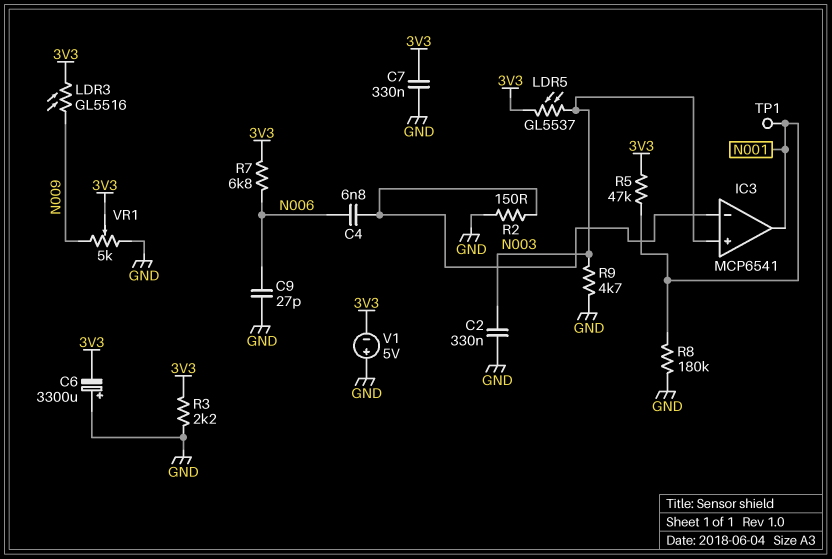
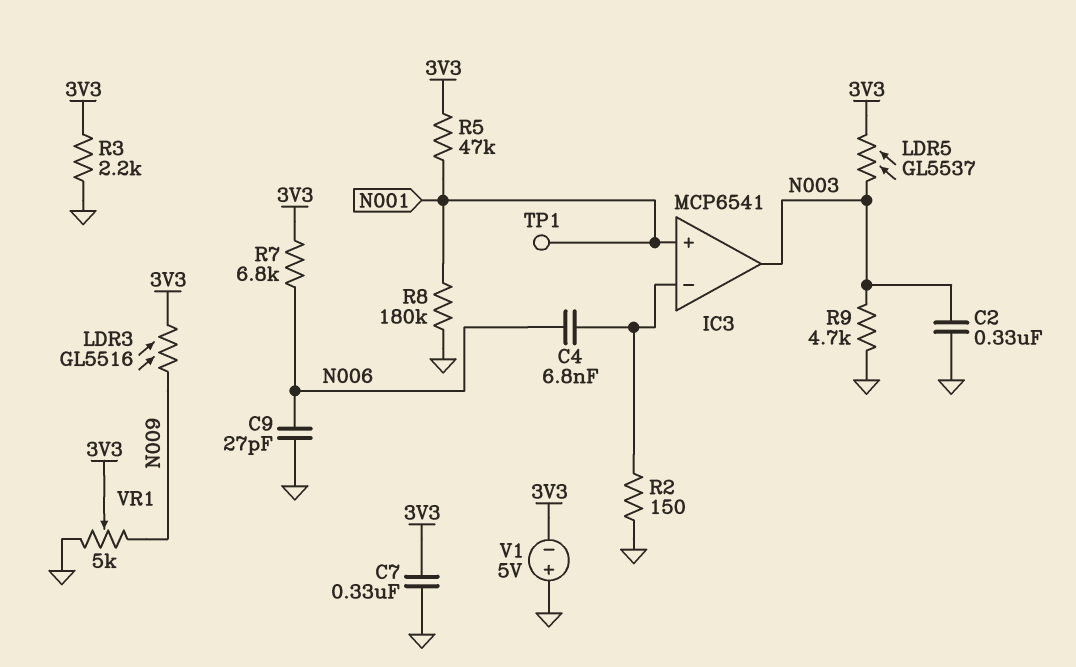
C6: 3300uF (plus GND, minus 3V3) -> none
IC3 pin in+: N003 -> N001
IC3 pin out: N001 -> N003

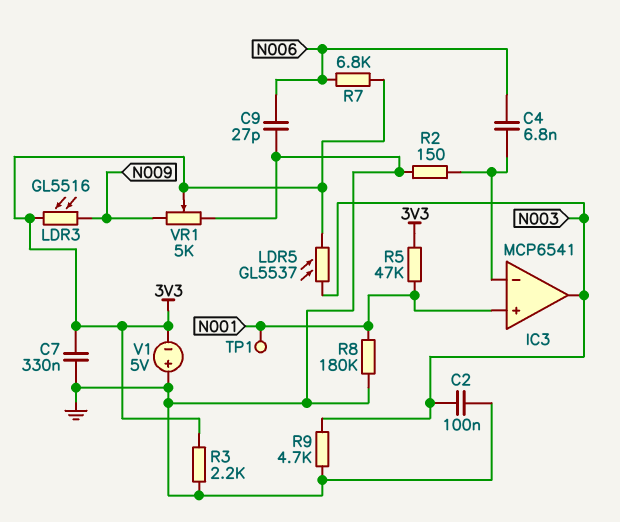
C2: 330nF (GND, N003) -> 100nF (GND, N003)

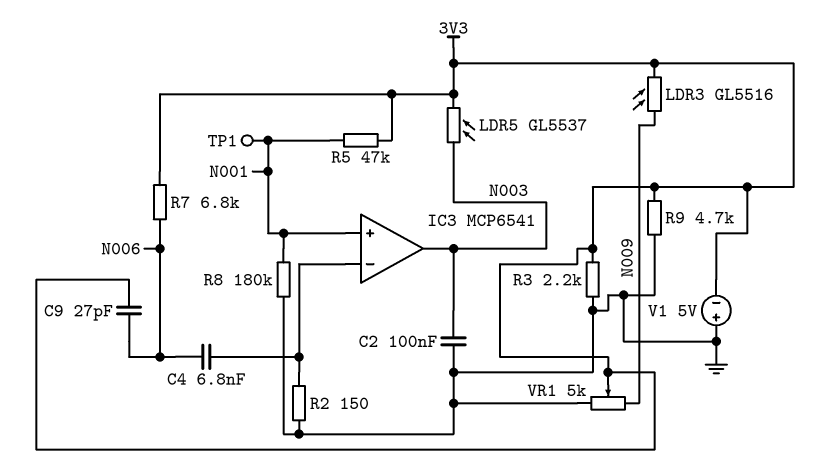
C7: 330nF (3V3, GND) -> none
C9: 27pF (GND, N006) -> 27pF (3V3, N006)
R9: 4.7k (GND, N003) -> 4.7k (3V3, GND)

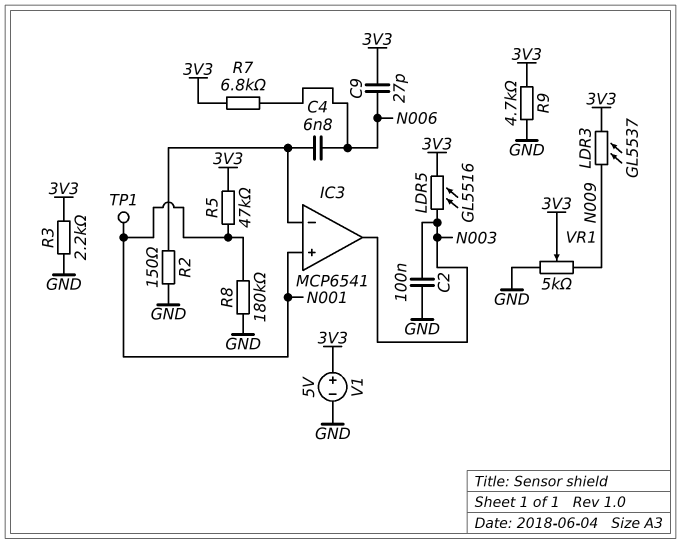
LDR3: GL5516 (3V3, N009) -> GL5537 (3V3, N009)
LDR5: GL5537 (3V3, N003) -> GL5516 (3V3, N003)
V1: 5V (plus GND, minus 3V3) -> 5V (plus 3V3, minus GND)

